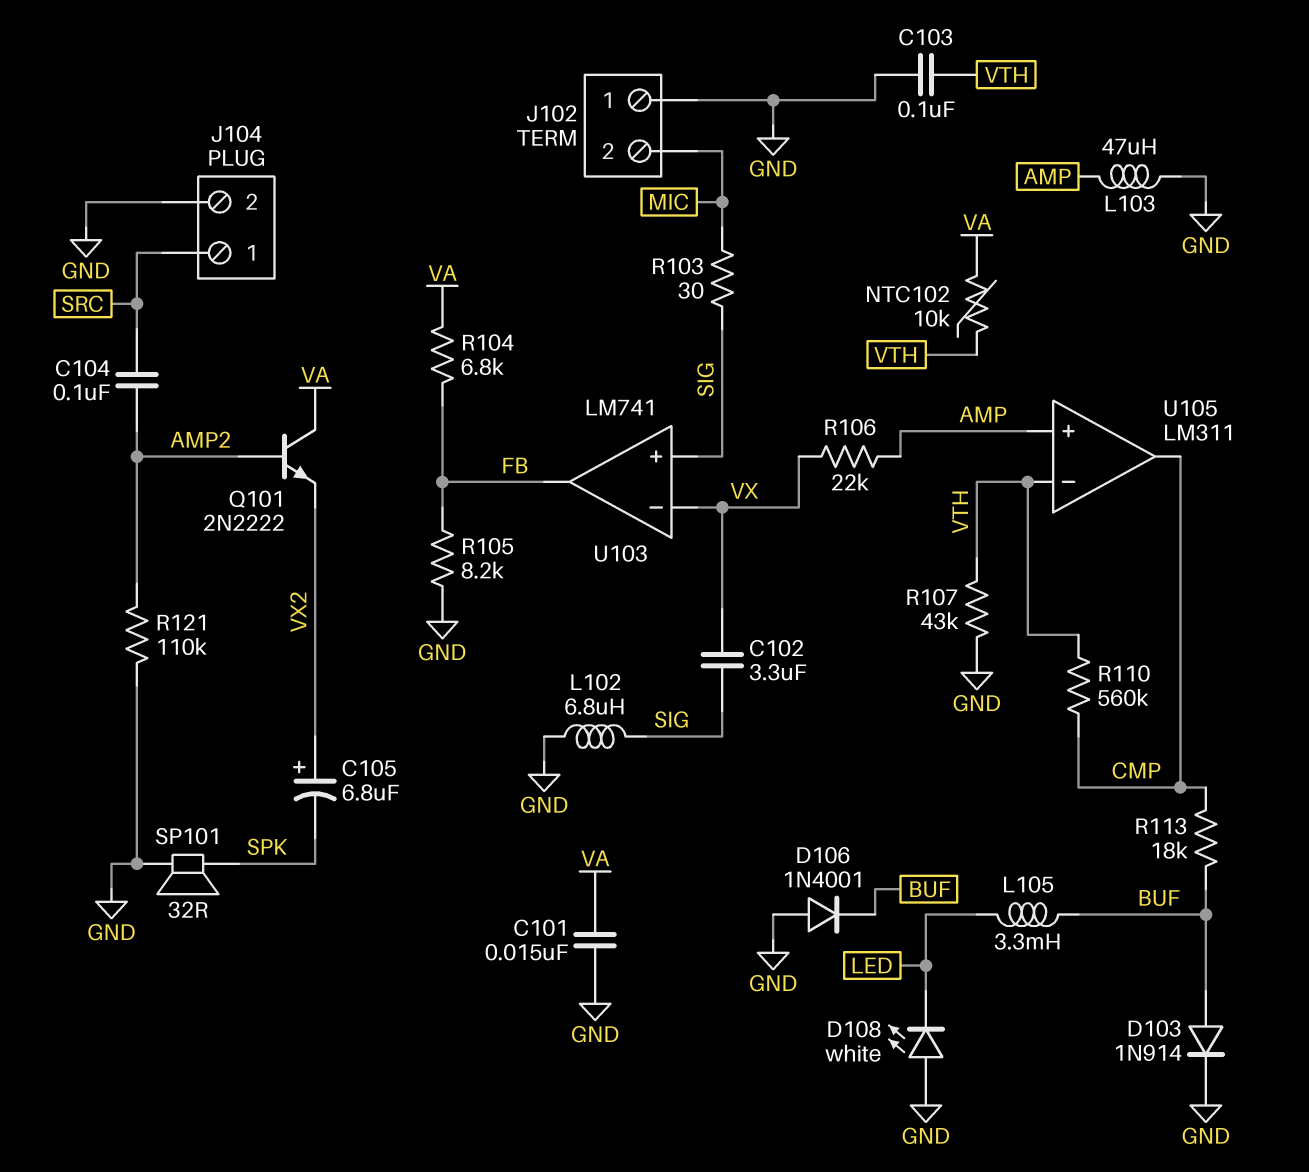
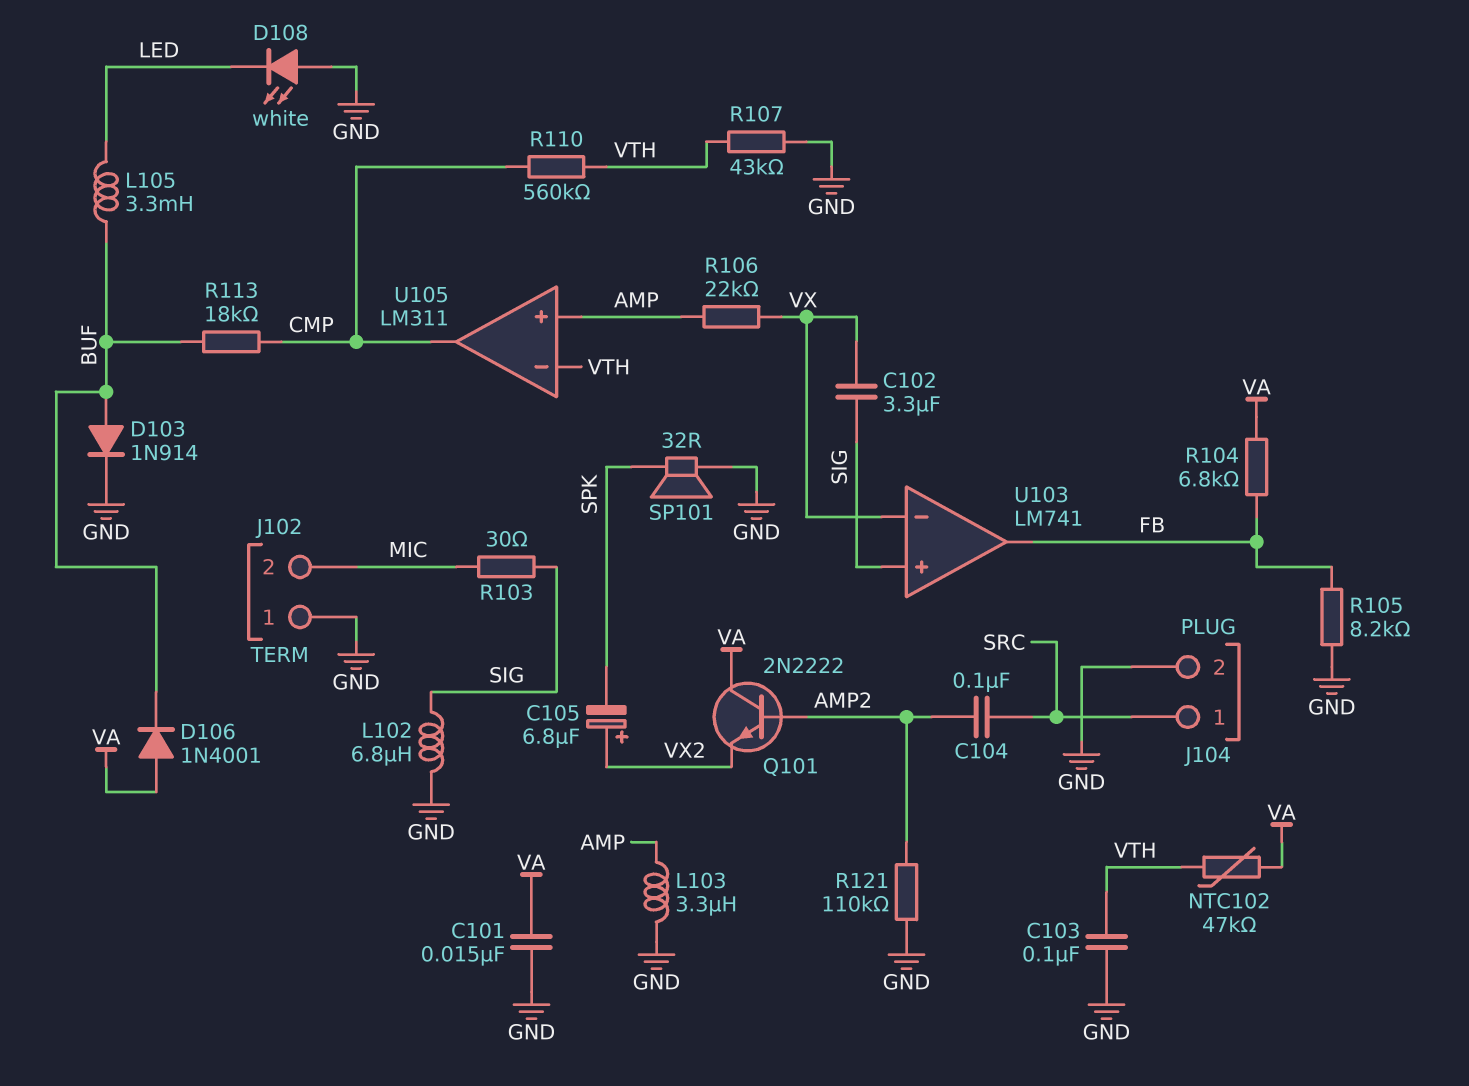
D106: diode 1N4001 (A GND, K BUF) -> diode 1N4001 (A VA, K BUF)
L103: 47uH (AMP, GND) -> 3.3uH (AMP, GND)
NTC102: 10k (VA, VTH) -> 47k (VA, VTH)

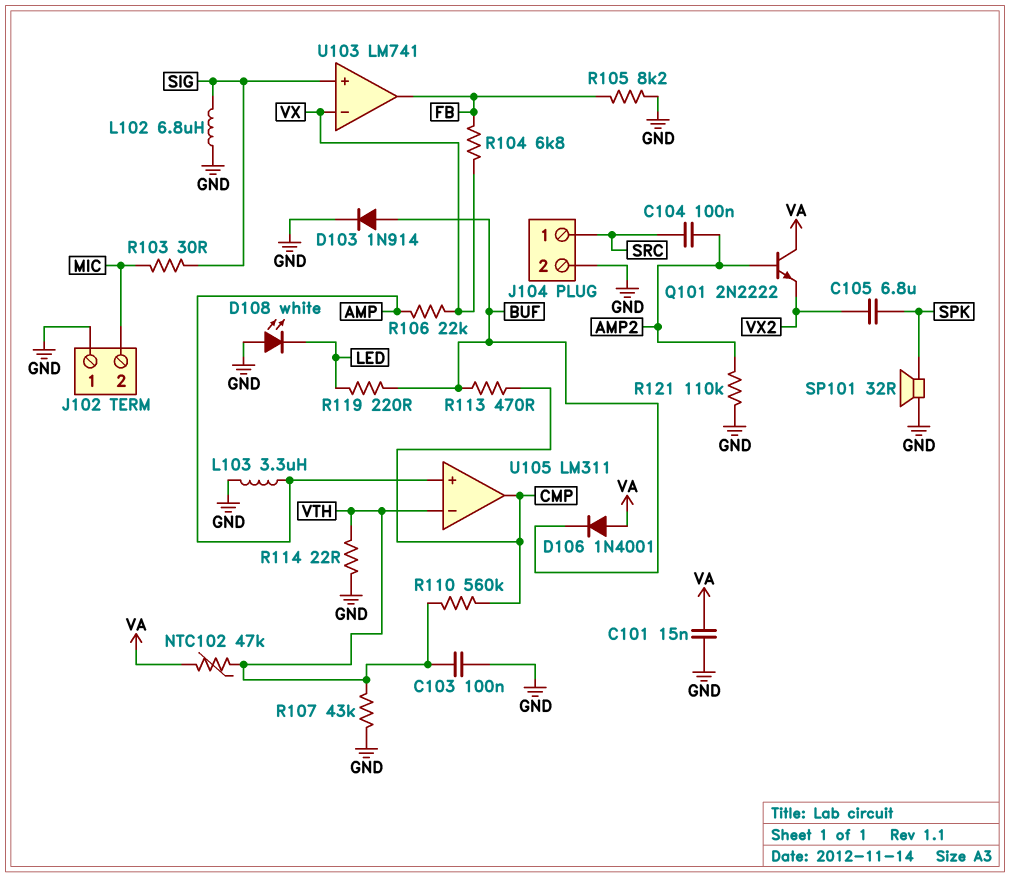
C102: 3.3uF (SIG, VX) -> none
C105: 6.8uF (plus VX2, minus SPK) -> 6.8uF (SPK, VX2)
L105: 3.3mH (BUF, LED) -> none
R104: 6.8k (FB, VA) -> 6.8k (FB, VX)
R113: 18k (BUF, CMP) -> 470 (BUF, CMP)
R114: none -> 22 (GND, VTH)
R119: none -> 220 (BUF, LED)

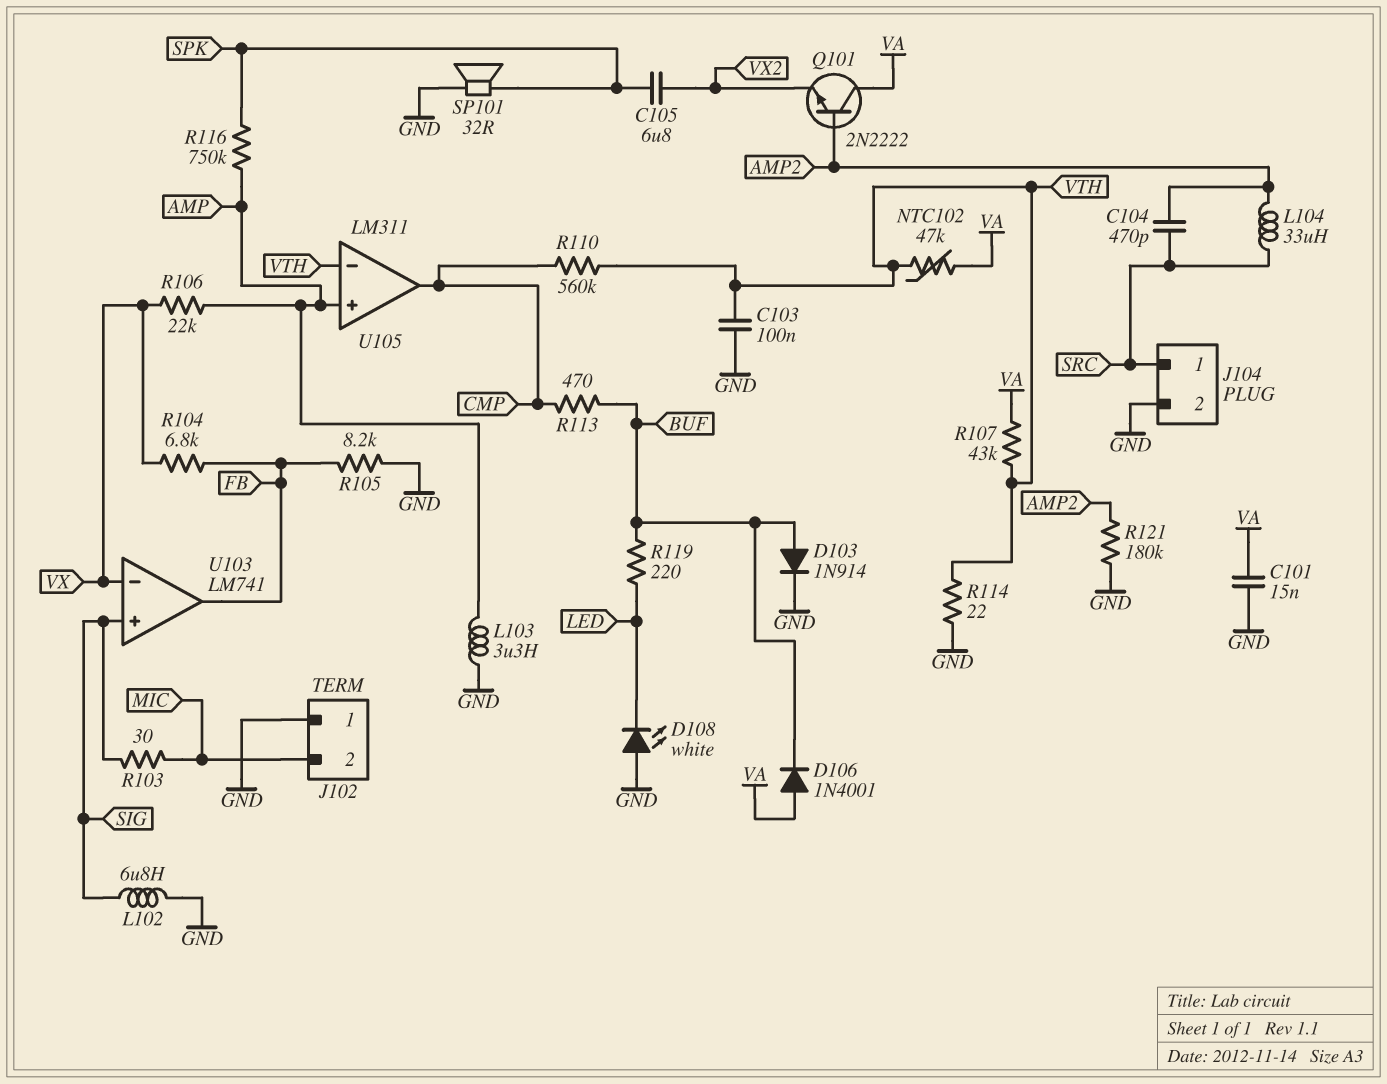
C104: 100nF (AMP2, SRC) -> 470pF (AMP2, SRC)
L104: none -> 33uH (AMP2, SRC)
R107: 43k (GND, VTH) -> 43k (VA, VTH)
R116: none -> 750k (AMP, SPK)
R121: 110k (AMP2, GND) -> 180k (AMP2, GND)

